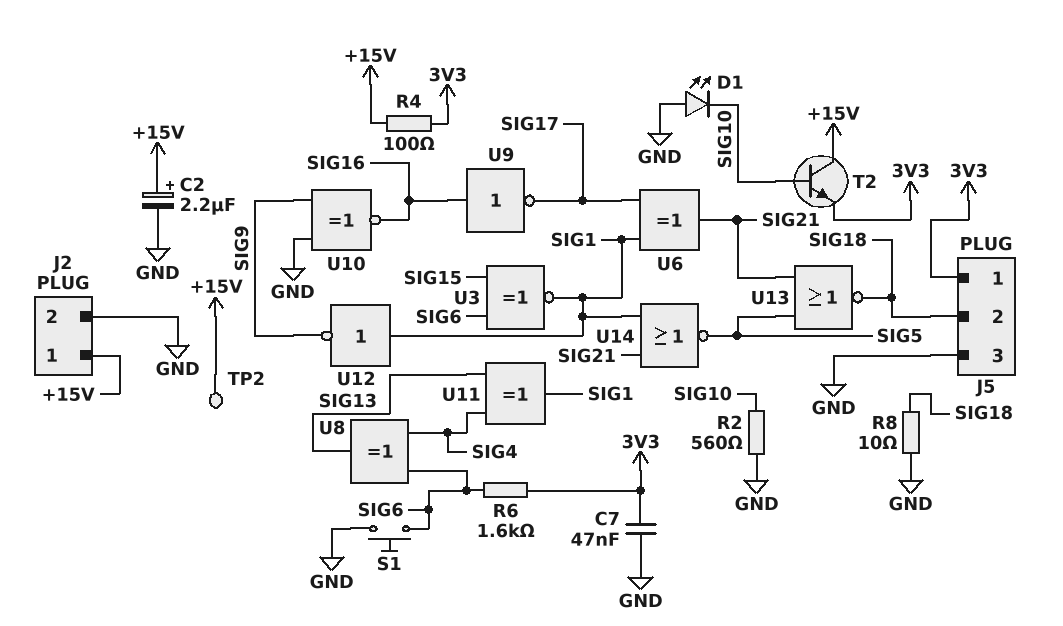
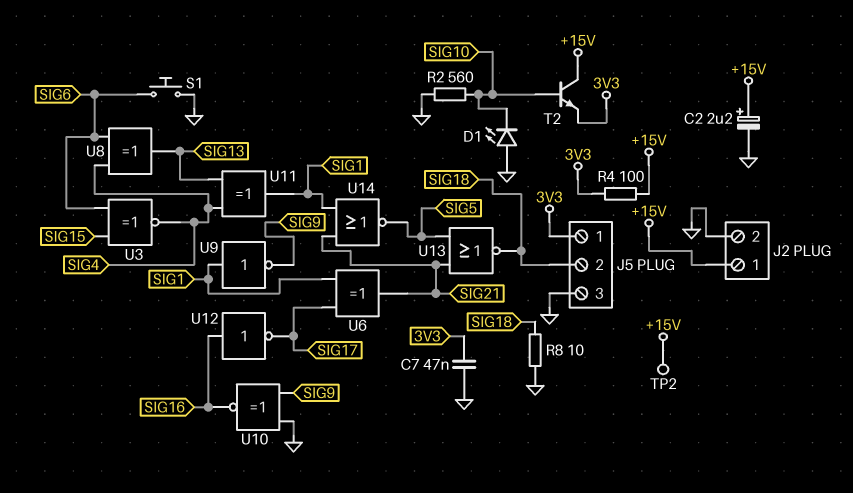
R6: 1.6k (3V3, SIG6) -> none
U3: XNOR (in SIG6, in SIG15, out SIG1) -> XNOR (in SIG6, in SIG15, out SIG4)
U9: NOT (in SIG16, out SIG17) -> NOT (in SIG1, out SIG9)
U12: NOT (in SIG1, out SIG9) -> NOT (in SIG16, out SIG17)

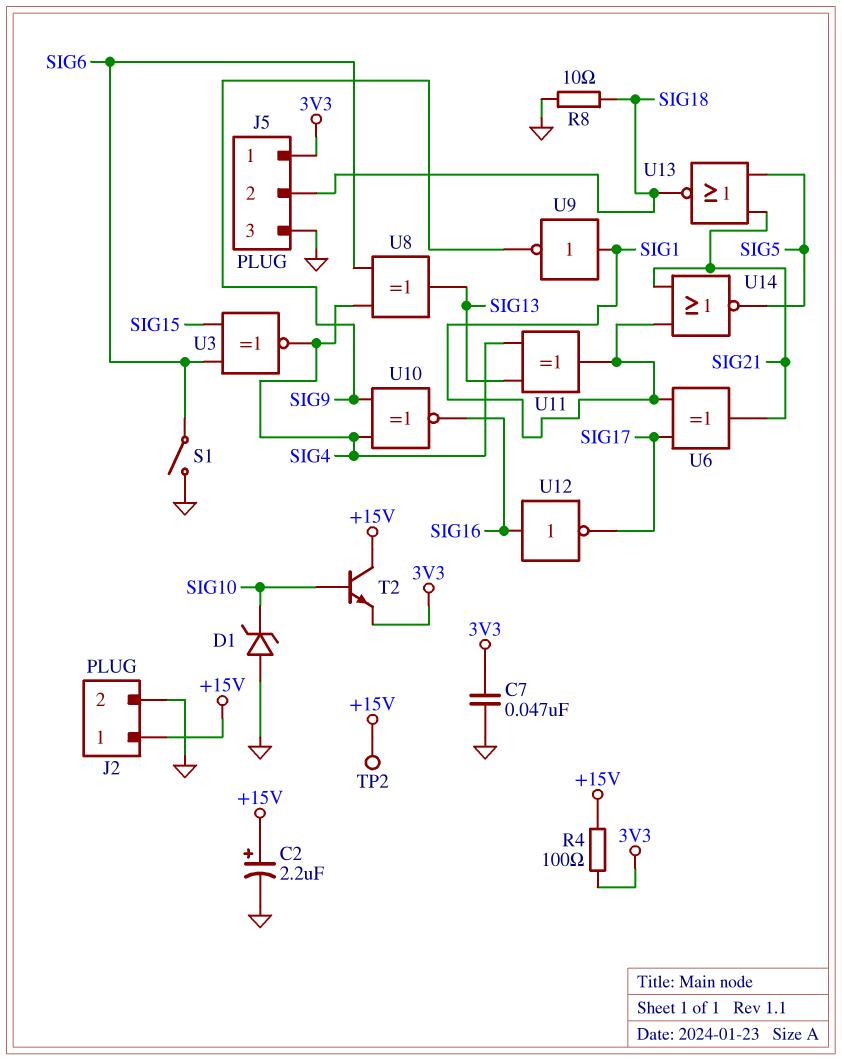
D1: LED (A GND, K SIG10) -> zener (A GND, K SIG10)
R2: 560 (GND, SIG10) -> none
S1: button (GND, SIG6) -> switch (GND, SIG6)
U10: XNOR (in GND, in SIG9, out SIG16) -> XNOR (in SIG4, in SIG9, out SIG16)

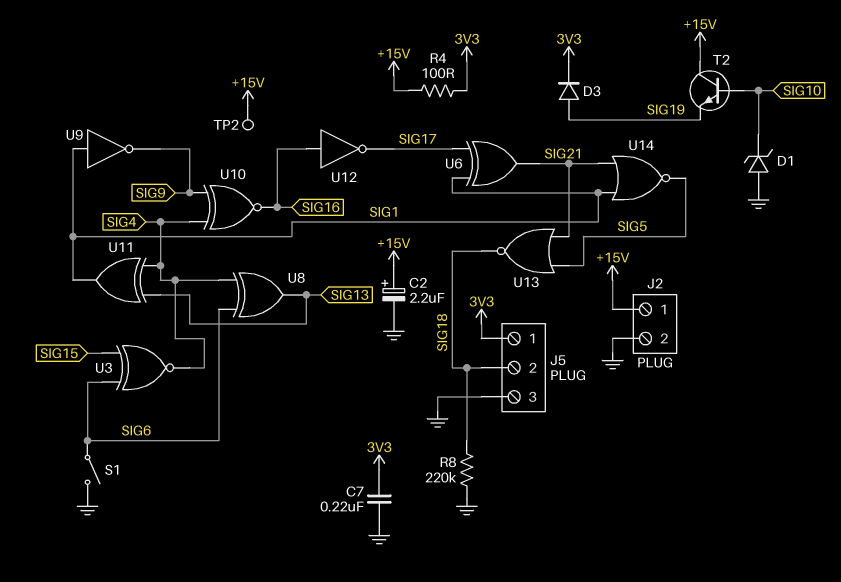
C7: 47nF (3V3, GND) -> 220nF (3V3, GND)
D3: none -> diode (A SIG19, K 3V3)
R8: 10 (GND, SIG18) -> 220k (GND, SIG18)
T2: NPN (B SIG10, C +15V, E 3V3) -> NPN (B SIG10, C +15V, E SIG19)

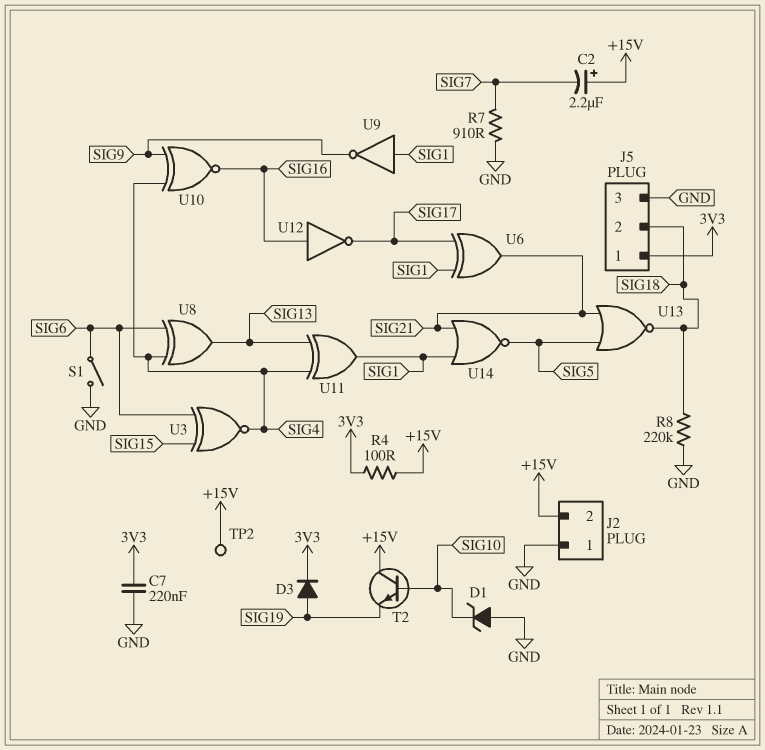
C2: 2.2uF (plus +15V, minus GND) -> 2.2uF (plus +15V, minus SIG7)
J2 pin 1: +15V -> GND
J2 pin 2: GND -> +15V
R7: none -> 910 (GND, SIG7)

